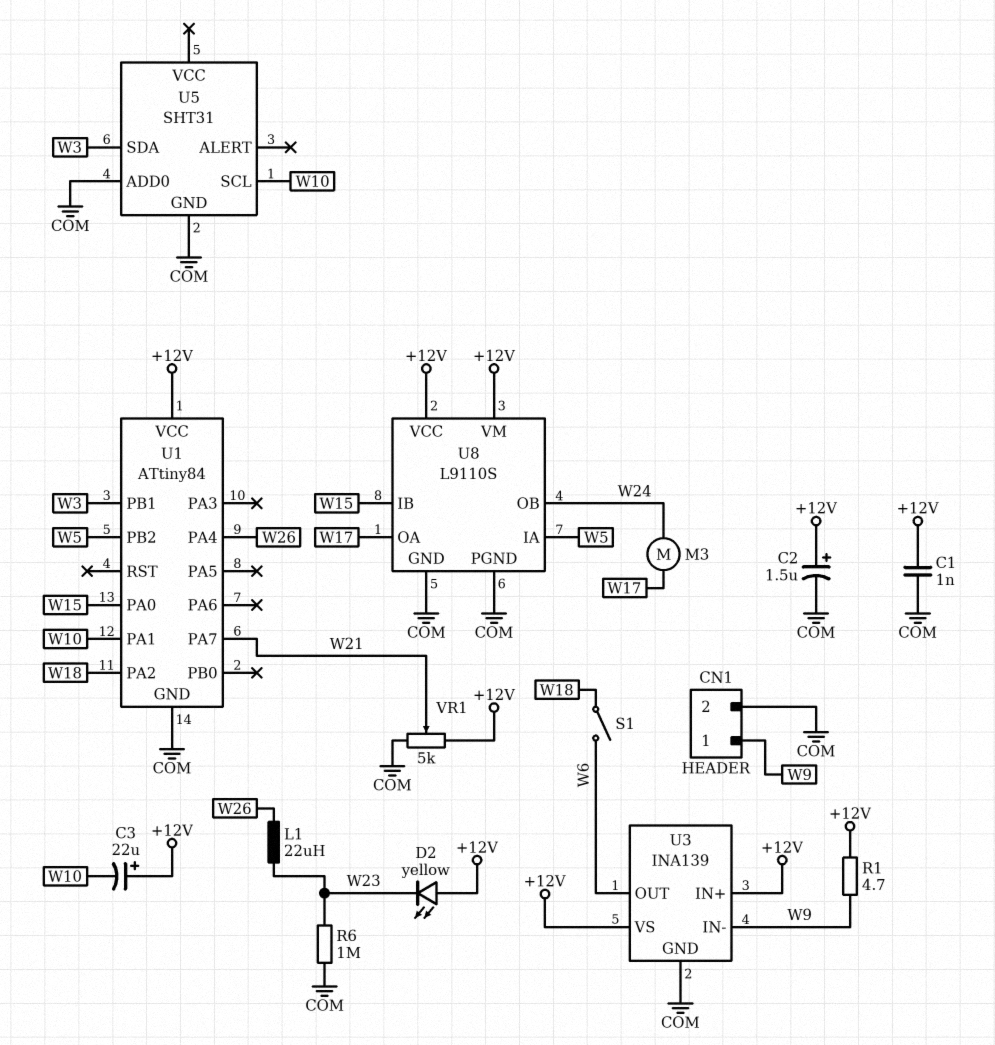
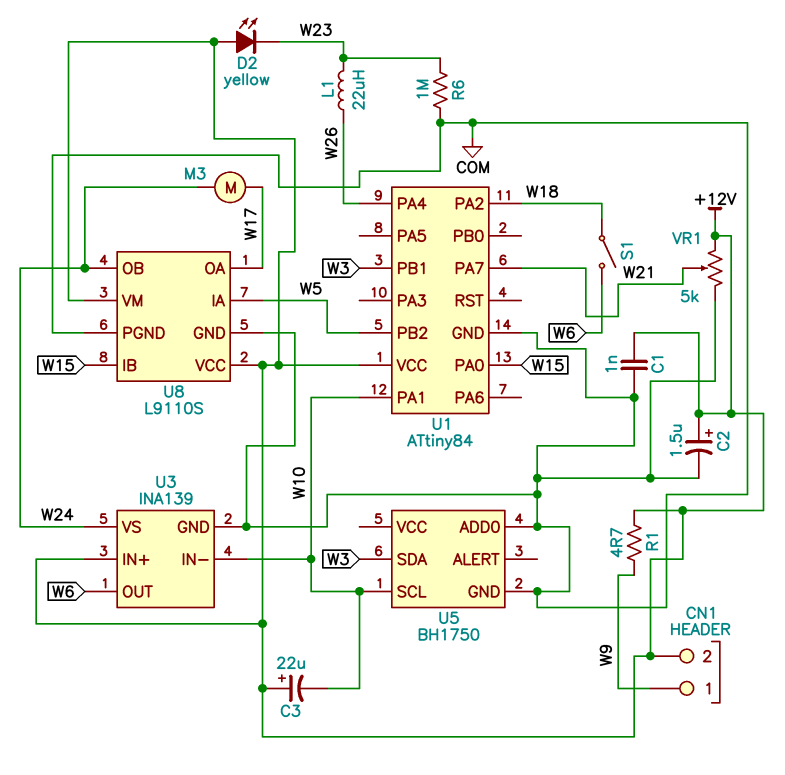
CN1 pin 2: COM -> +12V
U3 pin IN-: W9 -> W10
U3 pin VS: +12V -> W24
U5: SHT31 -> BH1750

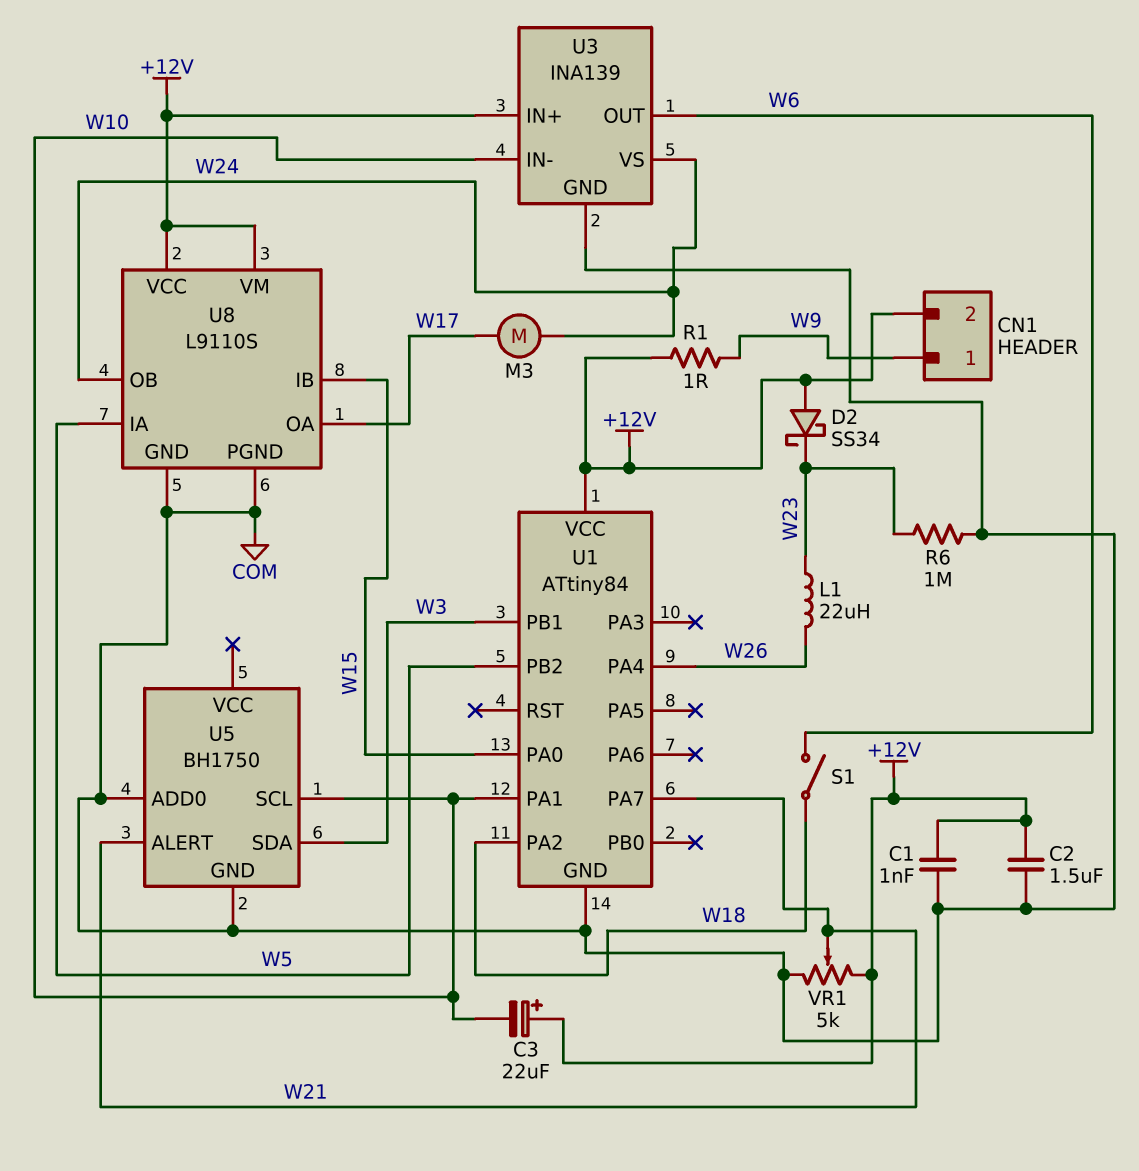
C2: 1.5uF (plus +12V, minus COM) -> 1.5uF (+12V, COM)
D2: LED yellow (A +12V, K W23) -> schottky SS34 (A +12V, K W23)
R1: 4.7 (+12V, W9) -> 1 (+12V, W9)
U5 pin ALERT: none -> W21

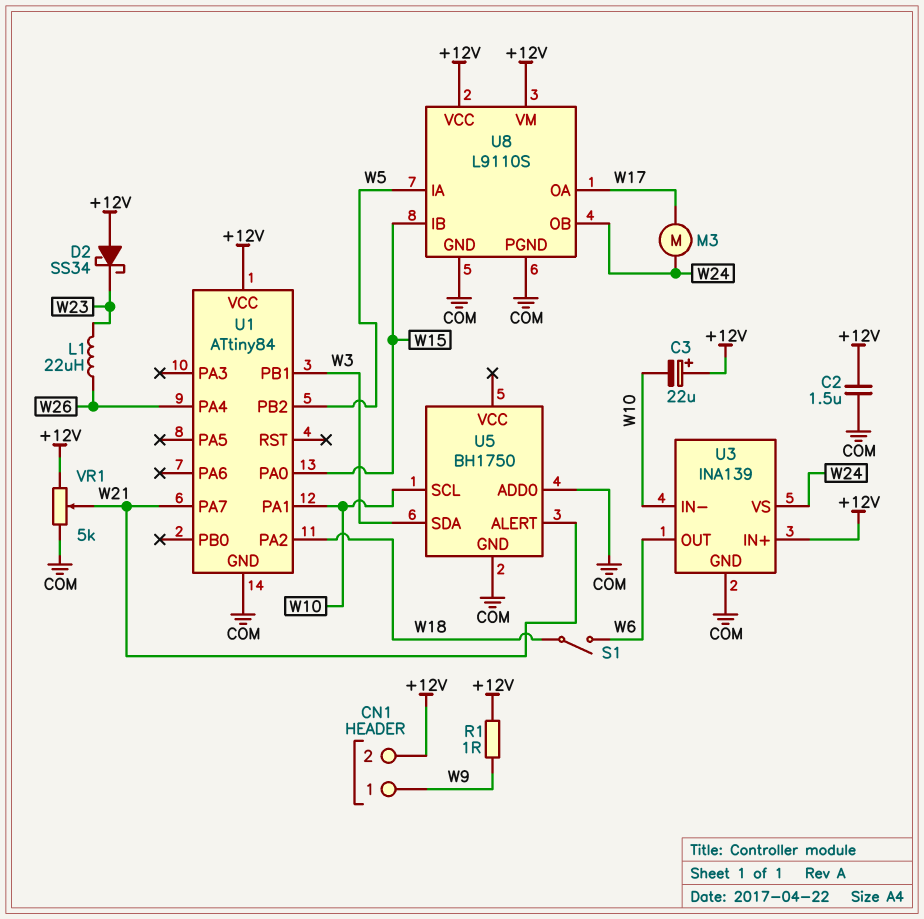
C1: 1nF (+12V, COM) -> none
R6: 1M (COM, W23) -> none

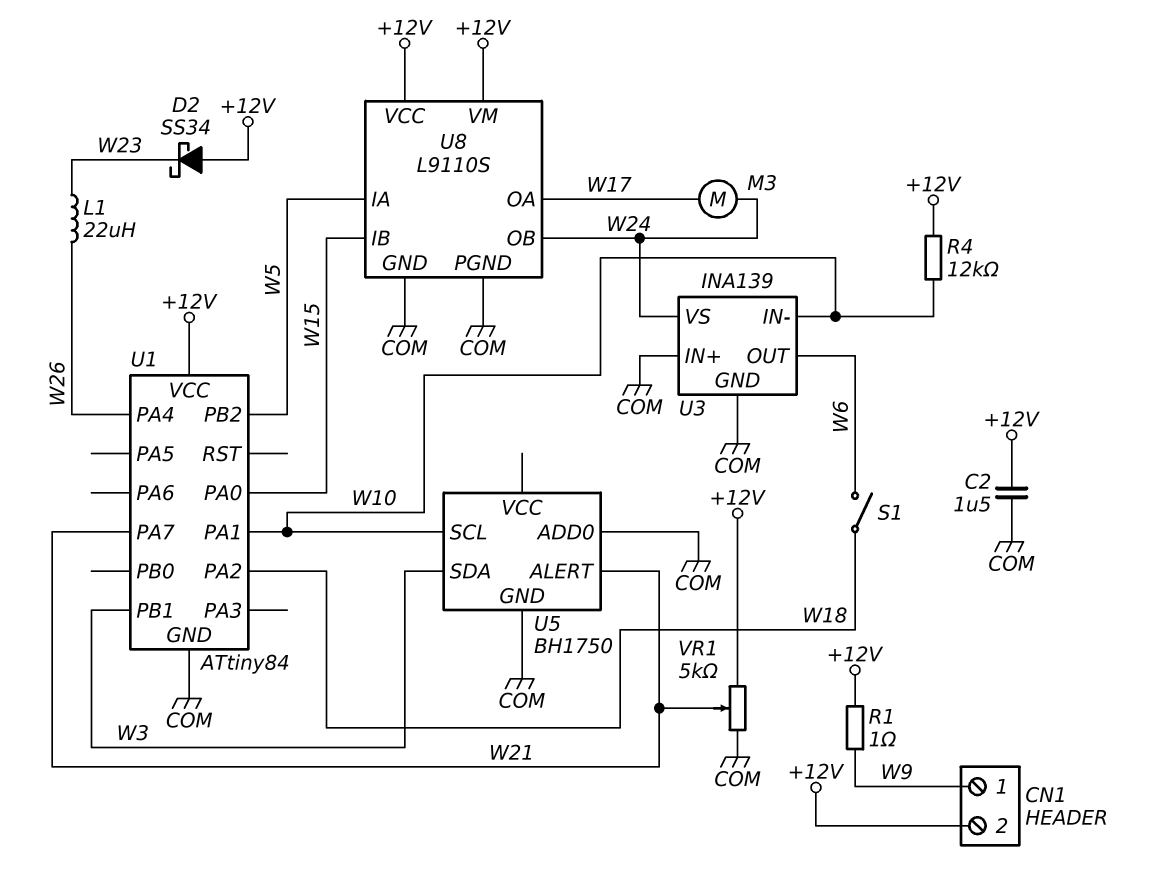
C3: 22uF (plus +12V, minus W10) -> none
R4: none -> 12k (+12V, W10)
U3 pin IN+: +12V -> COM

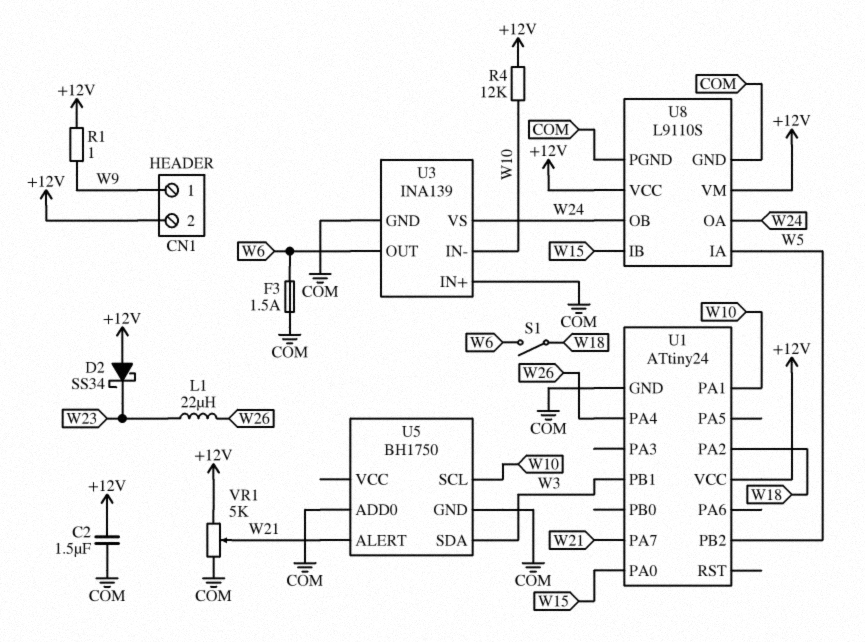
F3: none -> 1.5A (COM, W6)
M3: motor (W17, W24) -> none
U1: ATtiny84 -> ATtiny24
U8 pin OA: W17 -> W24

